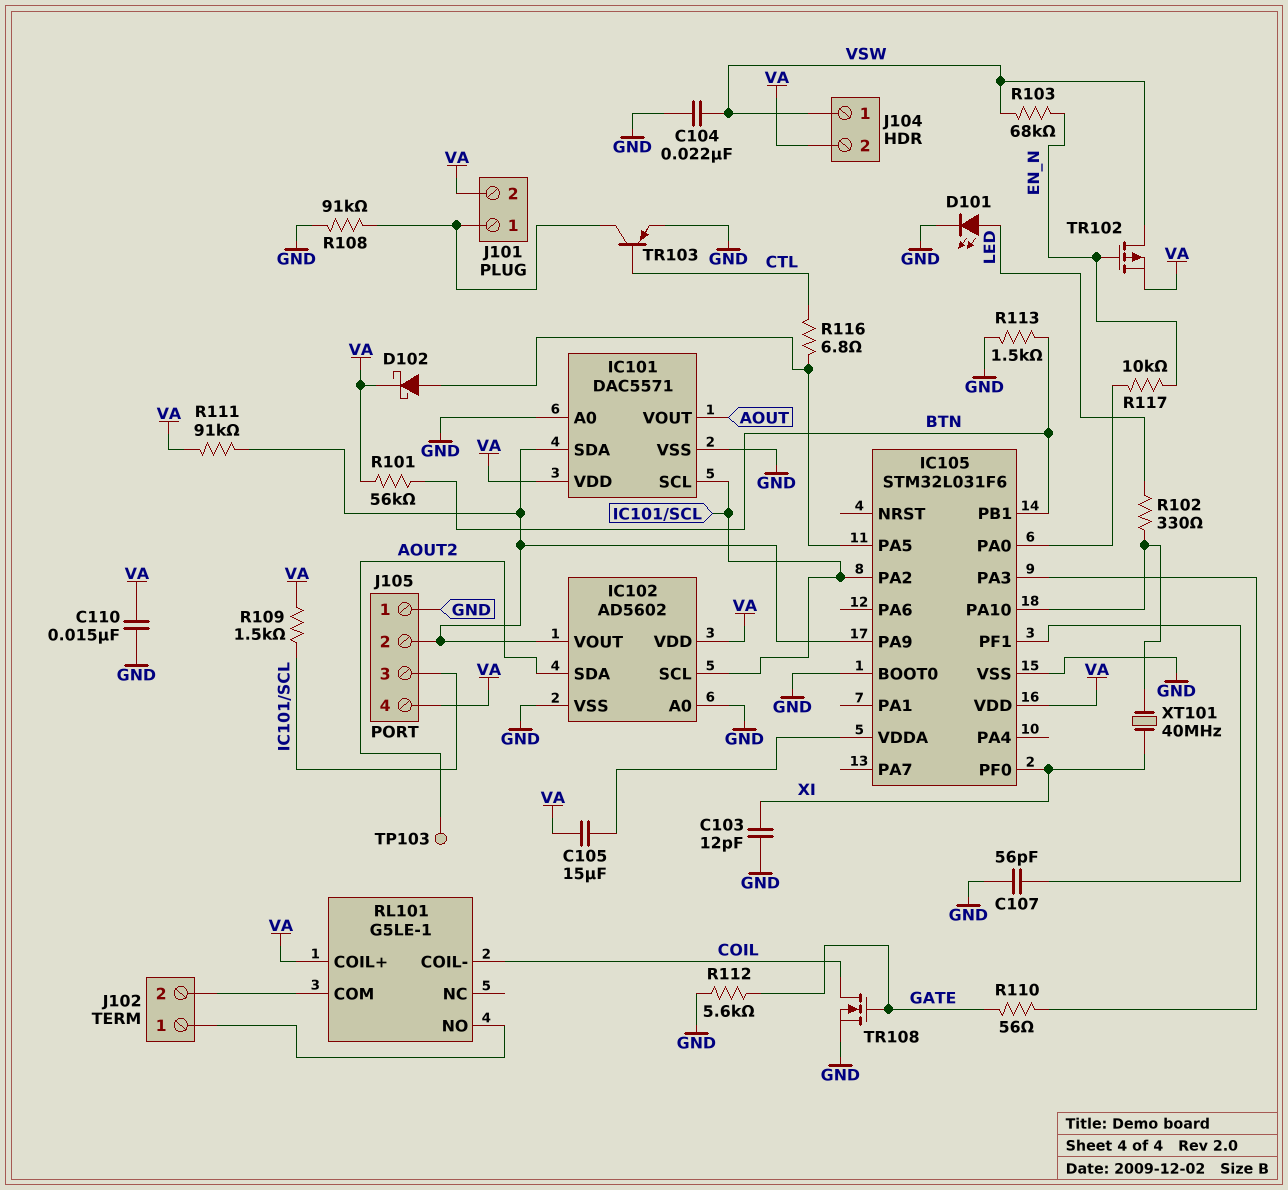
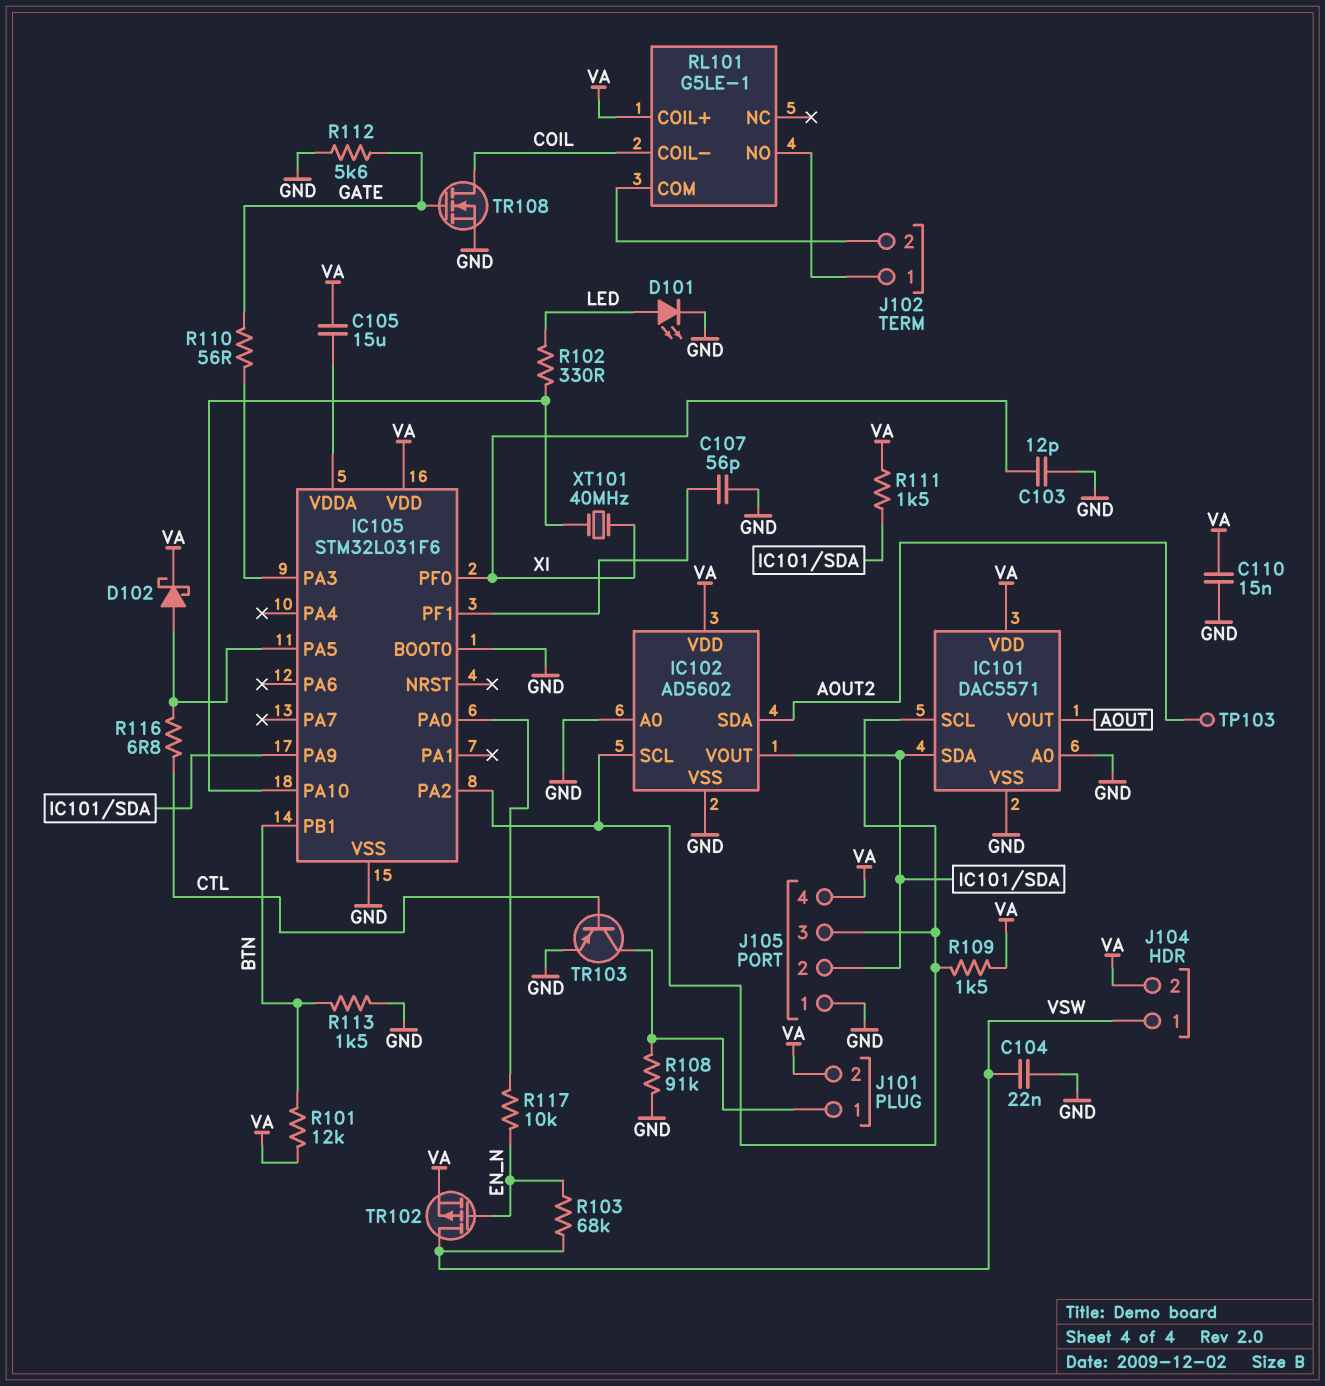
R101: 56k (BTN, VA) -> 12k (BTN, VA)
R111: 91k (IC101/SDA, VA) -> 1.5k (IC101/SDA, VA)

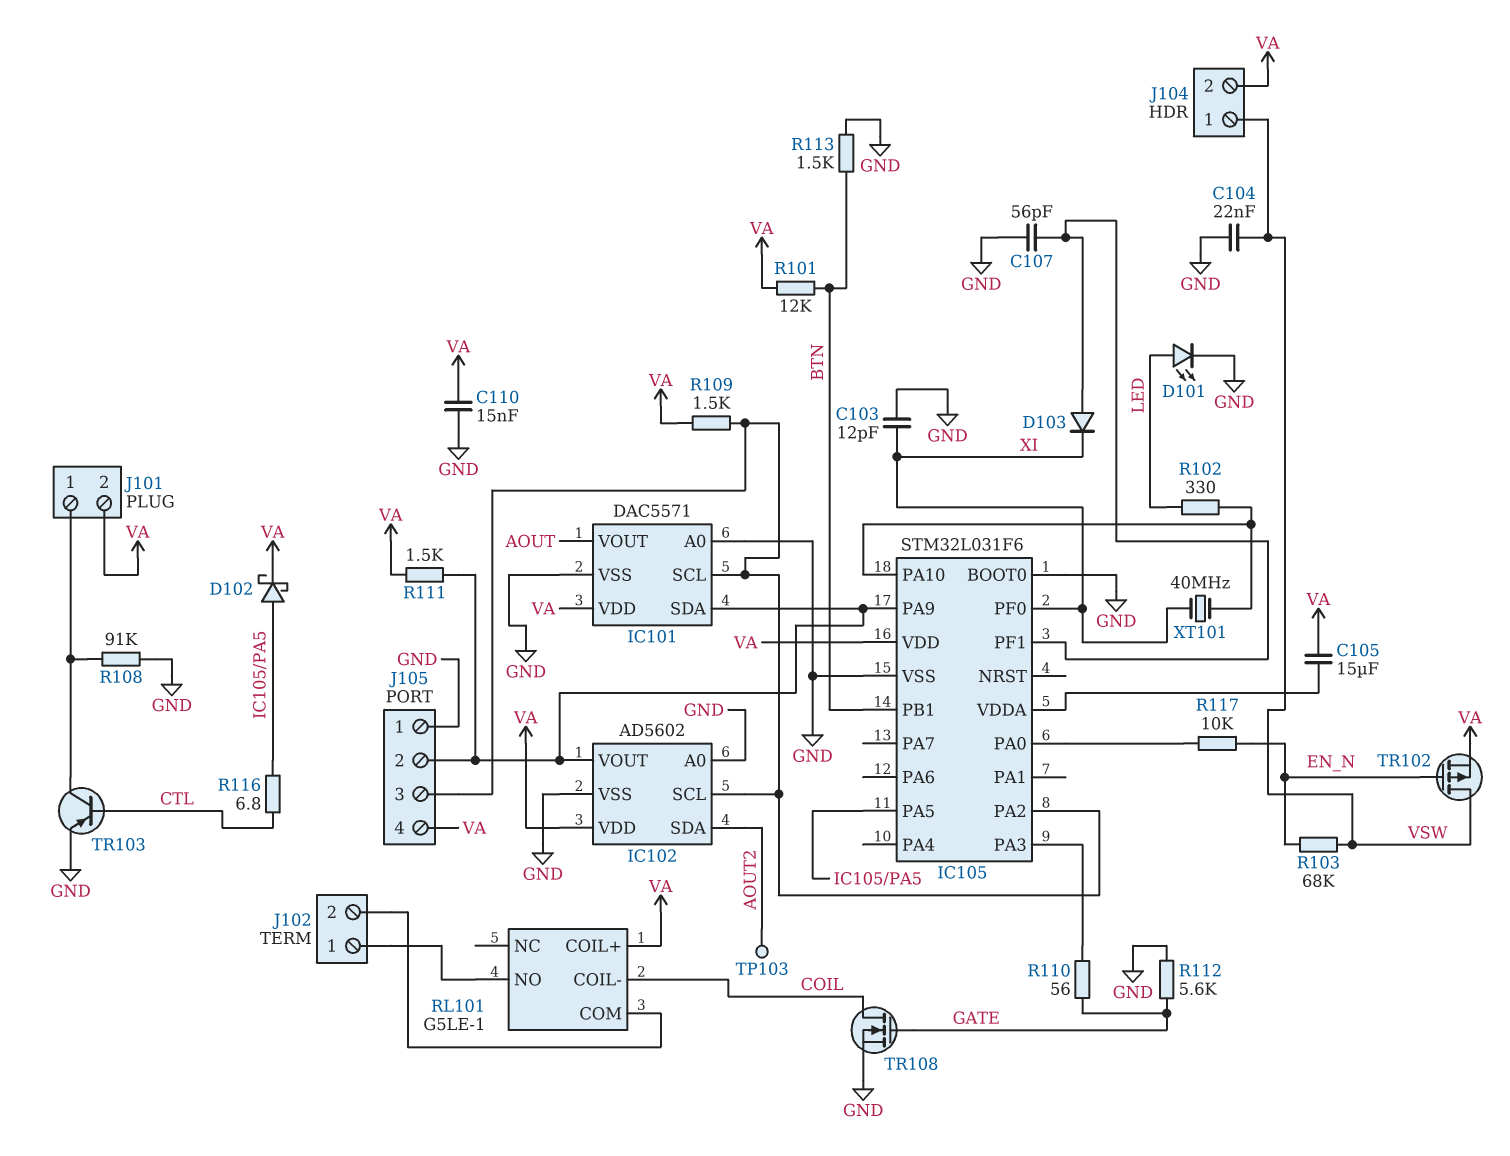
D103: none -> diode (A IC105/PF1, K XI)

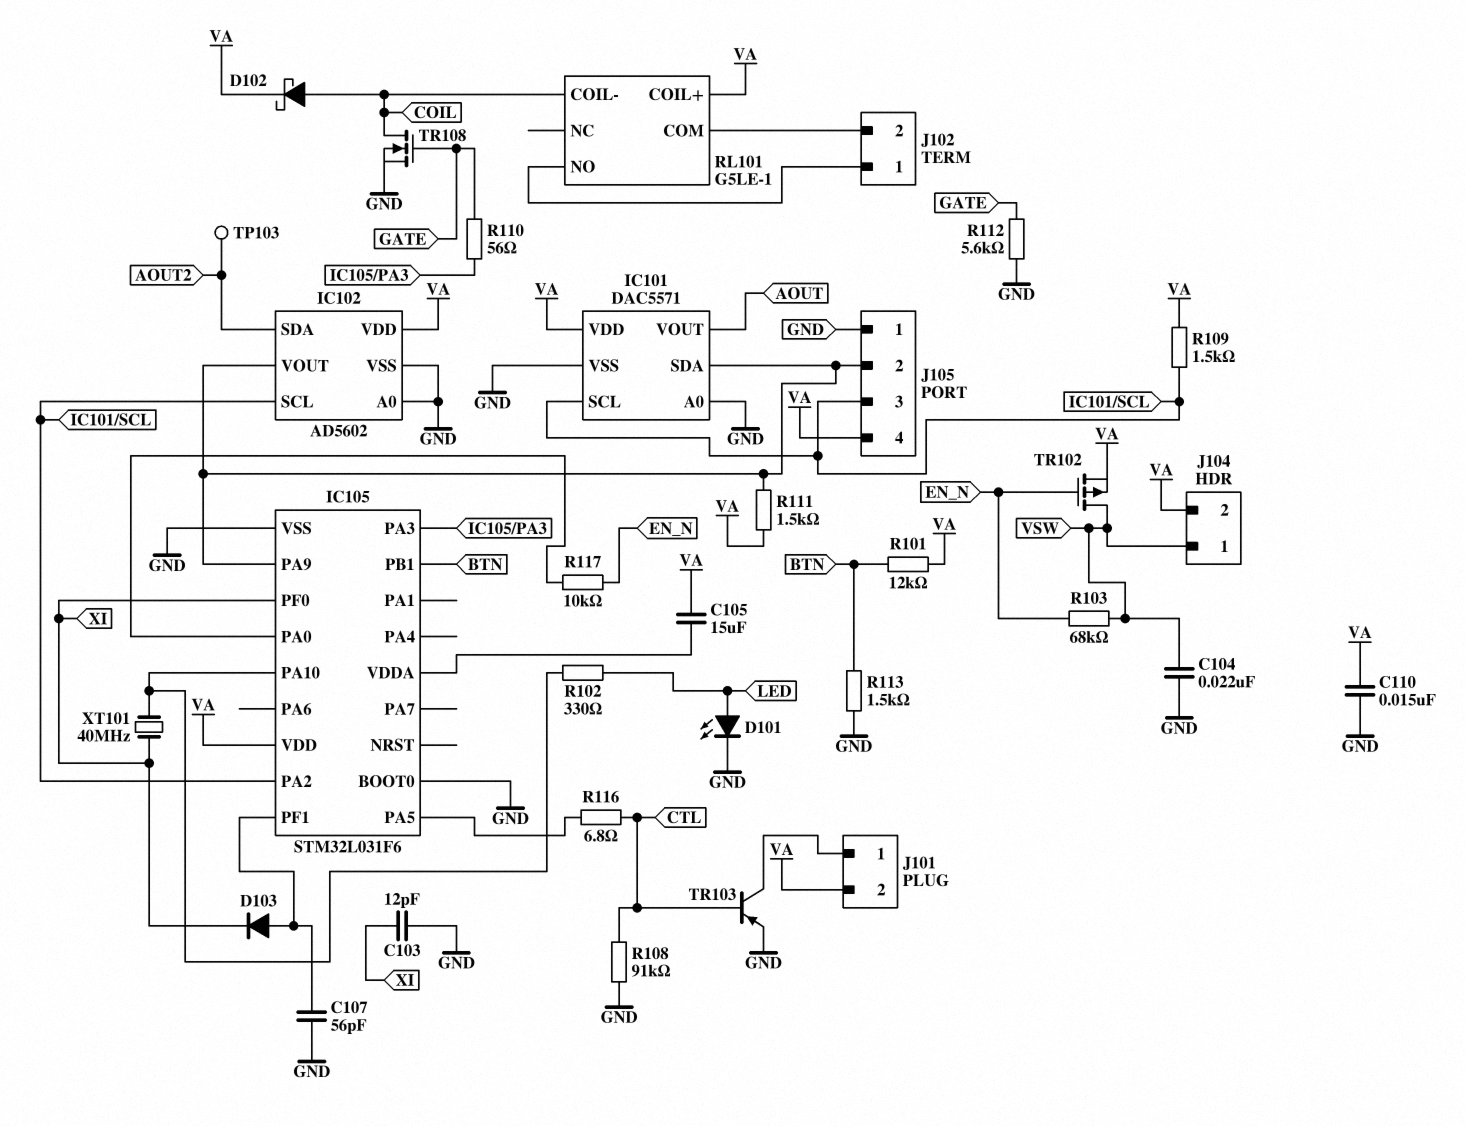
D102: schottky (A IC105/PA5, K VA) -> schottky (A COIL, K VA)
R108: 91k (GND, J101/1) -> 91k (CTL, GND)

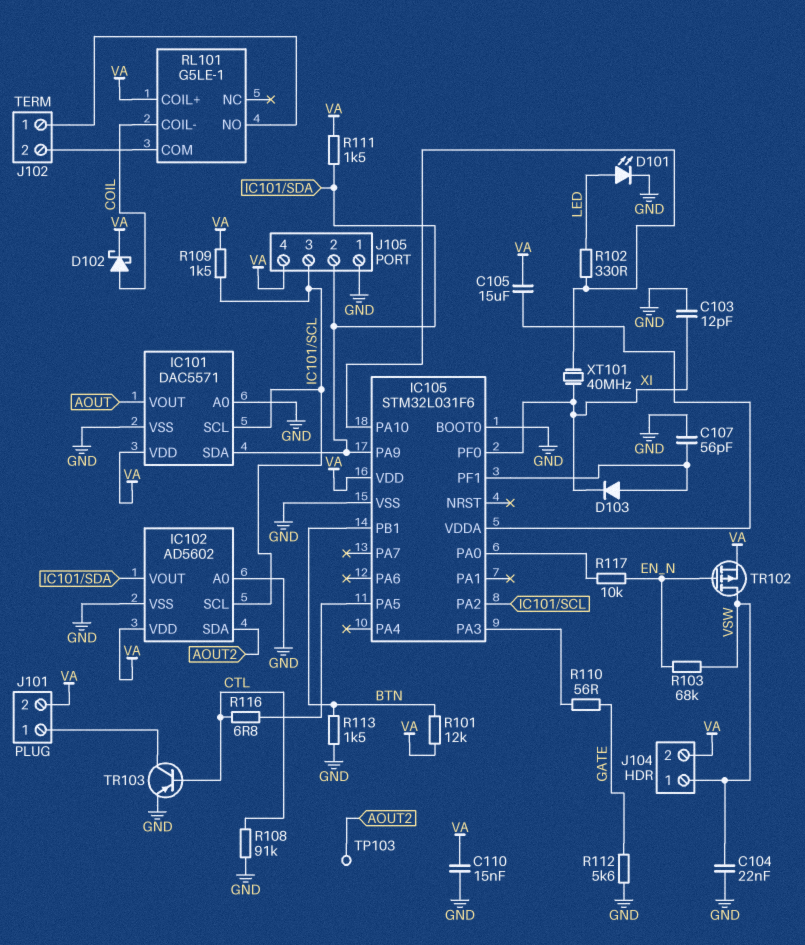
TR108: NMOS (G GATE, D COIL, S GND) -> none

